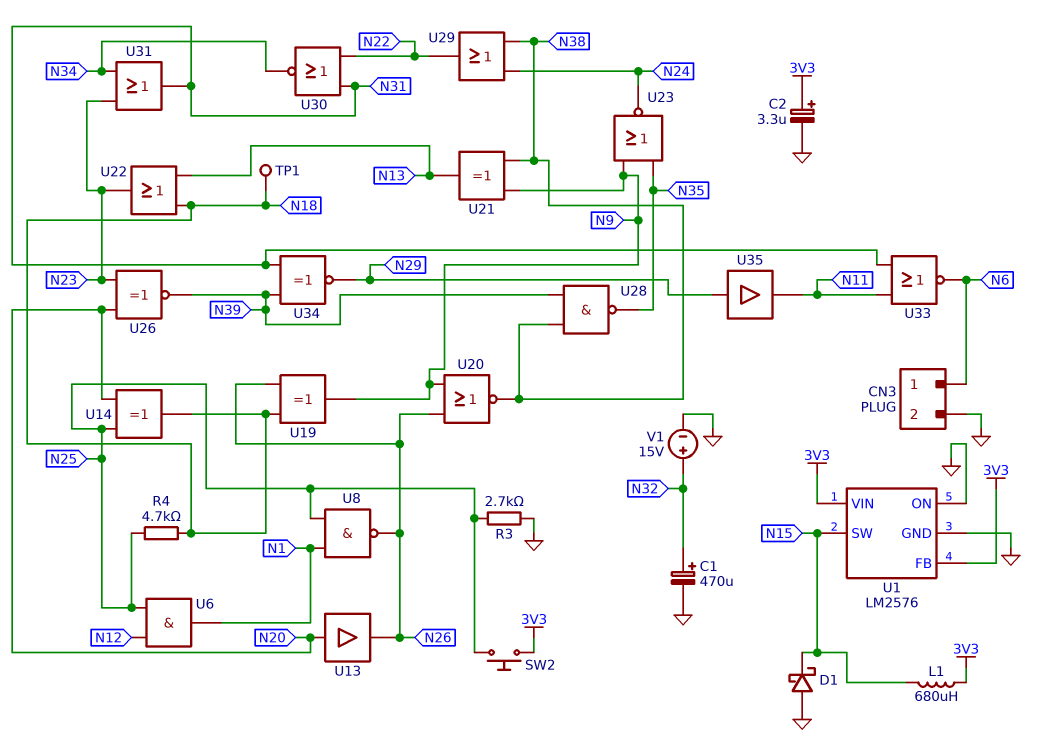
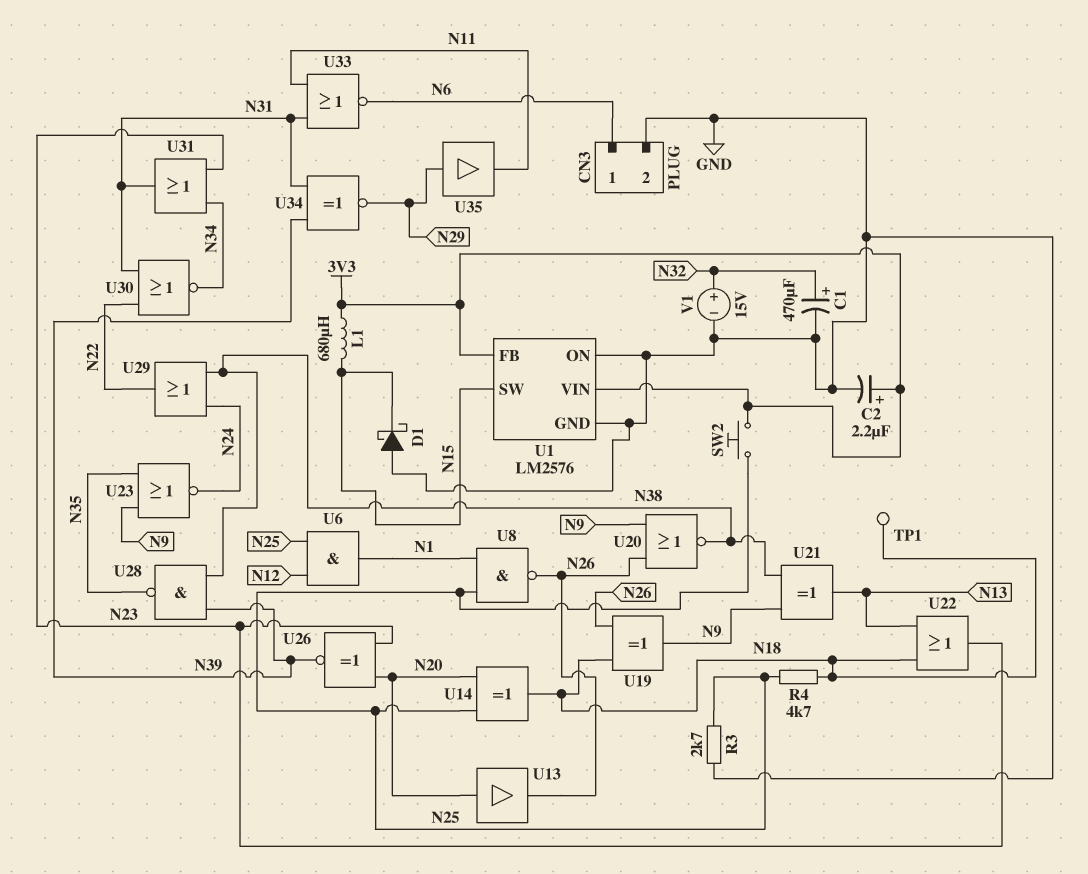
C2: 3.3uF (plus 3V3, minus GND) -> 2.2uF (plus 3V3, minus GND)

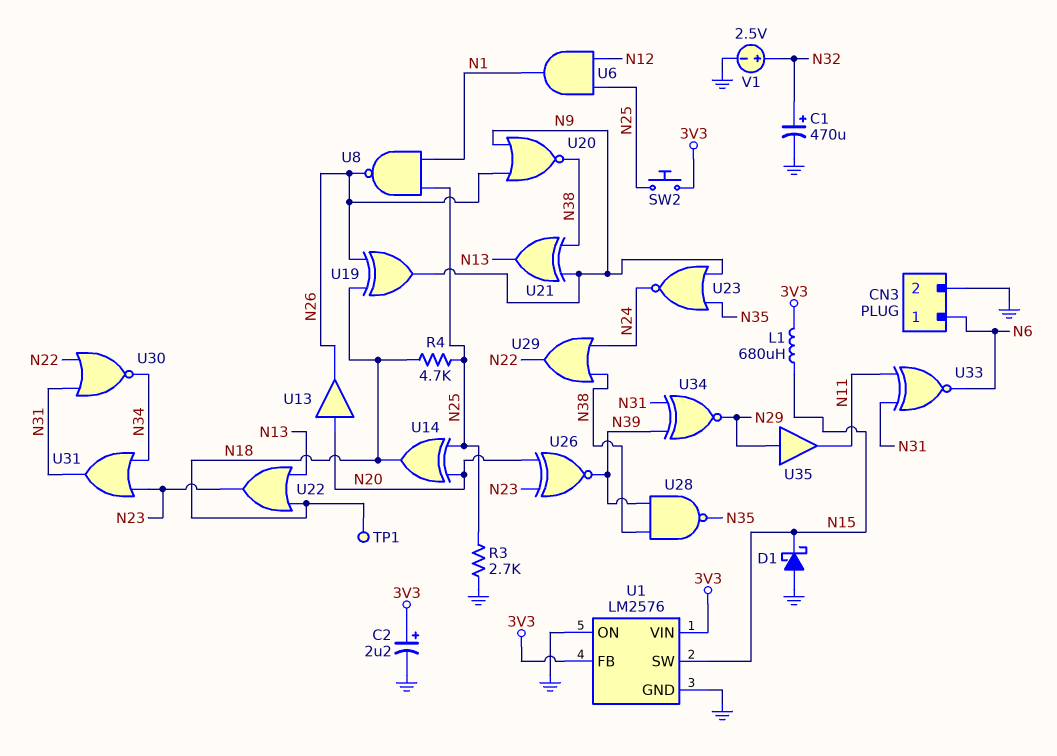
U33: NOR (in N11, in N31, out N6) -> XNOR (in N11, in N31, out N6)
V1: 15V (plus N32, minus GND) -> 2.5V (plus N32, minus GND)

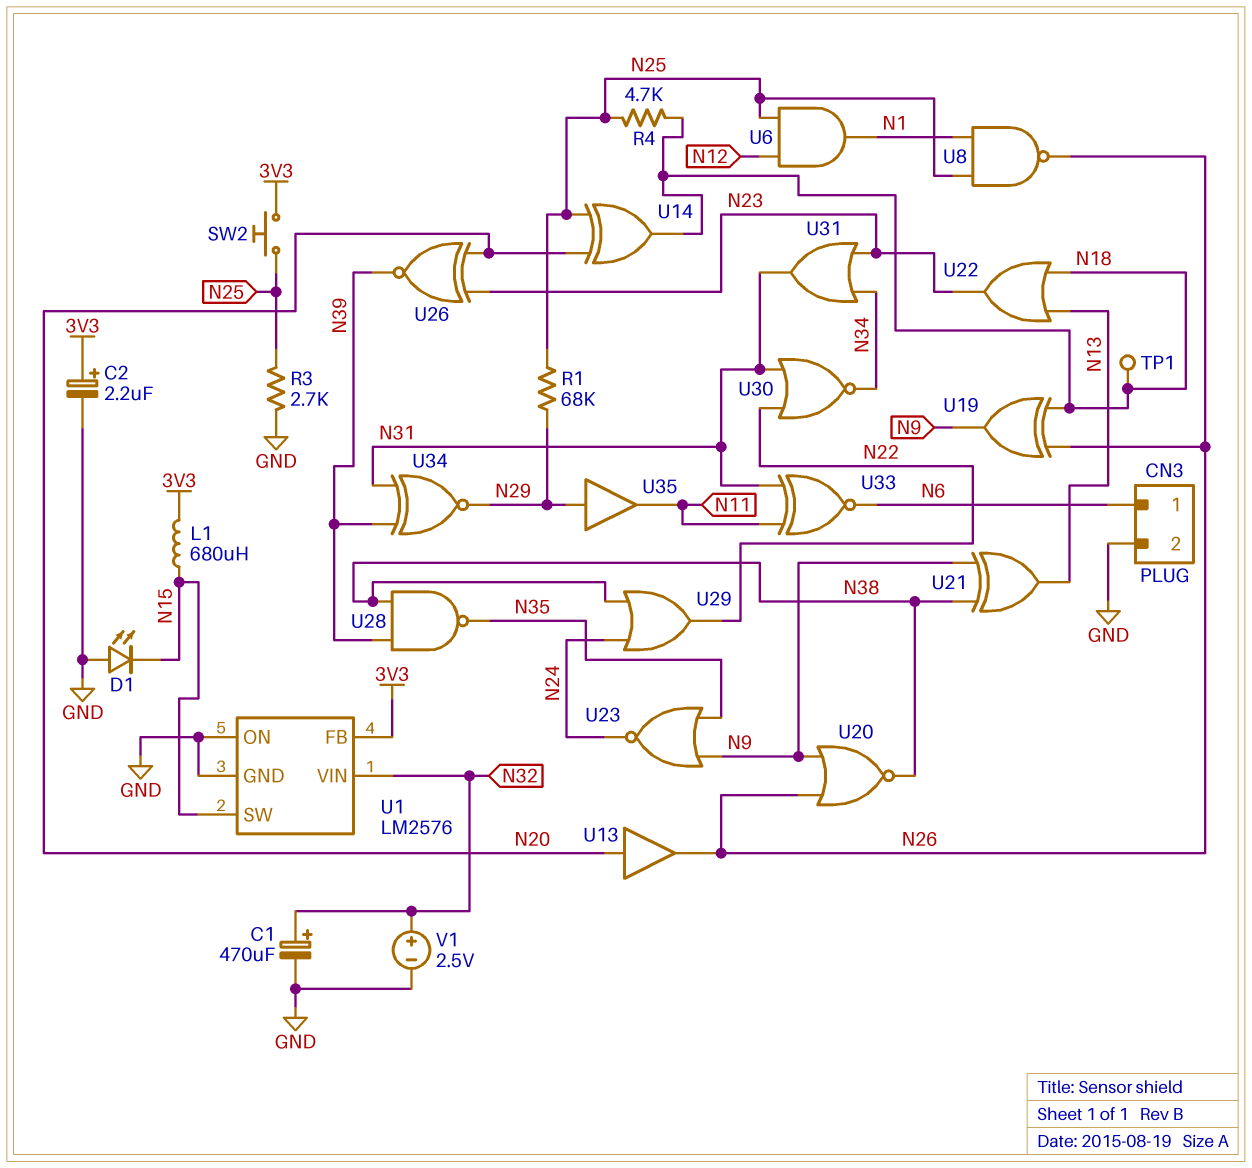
D1: schottky (A GND, K N15) -> LED (A GND, K N15)
R1: none -> 68k (N25, N29)
U1 pin VIN: 3V3 -> N32

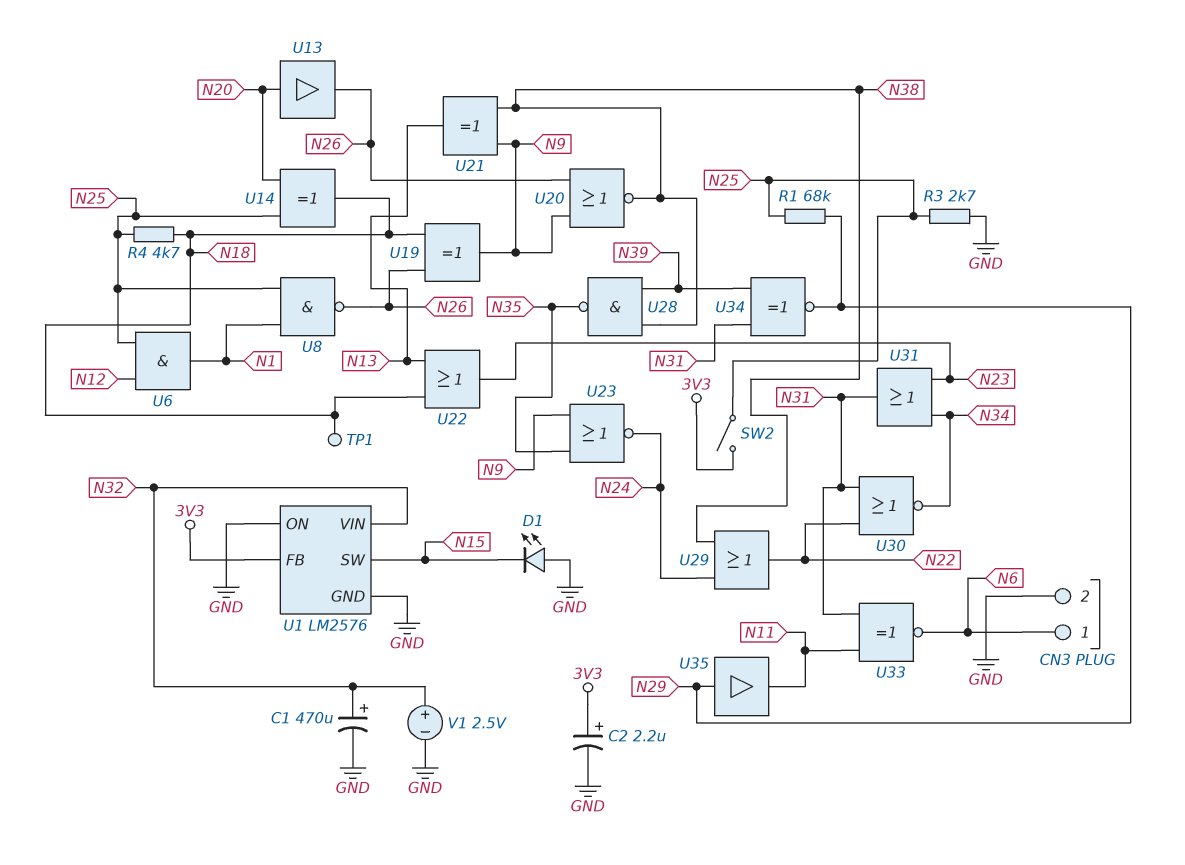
L1: 680uH (3V3, N15) -> none
SW2: button (3V3, N25) -> switch (3V3, N25)
U26: XNOR (in N20, in N23, out N39) -> none

